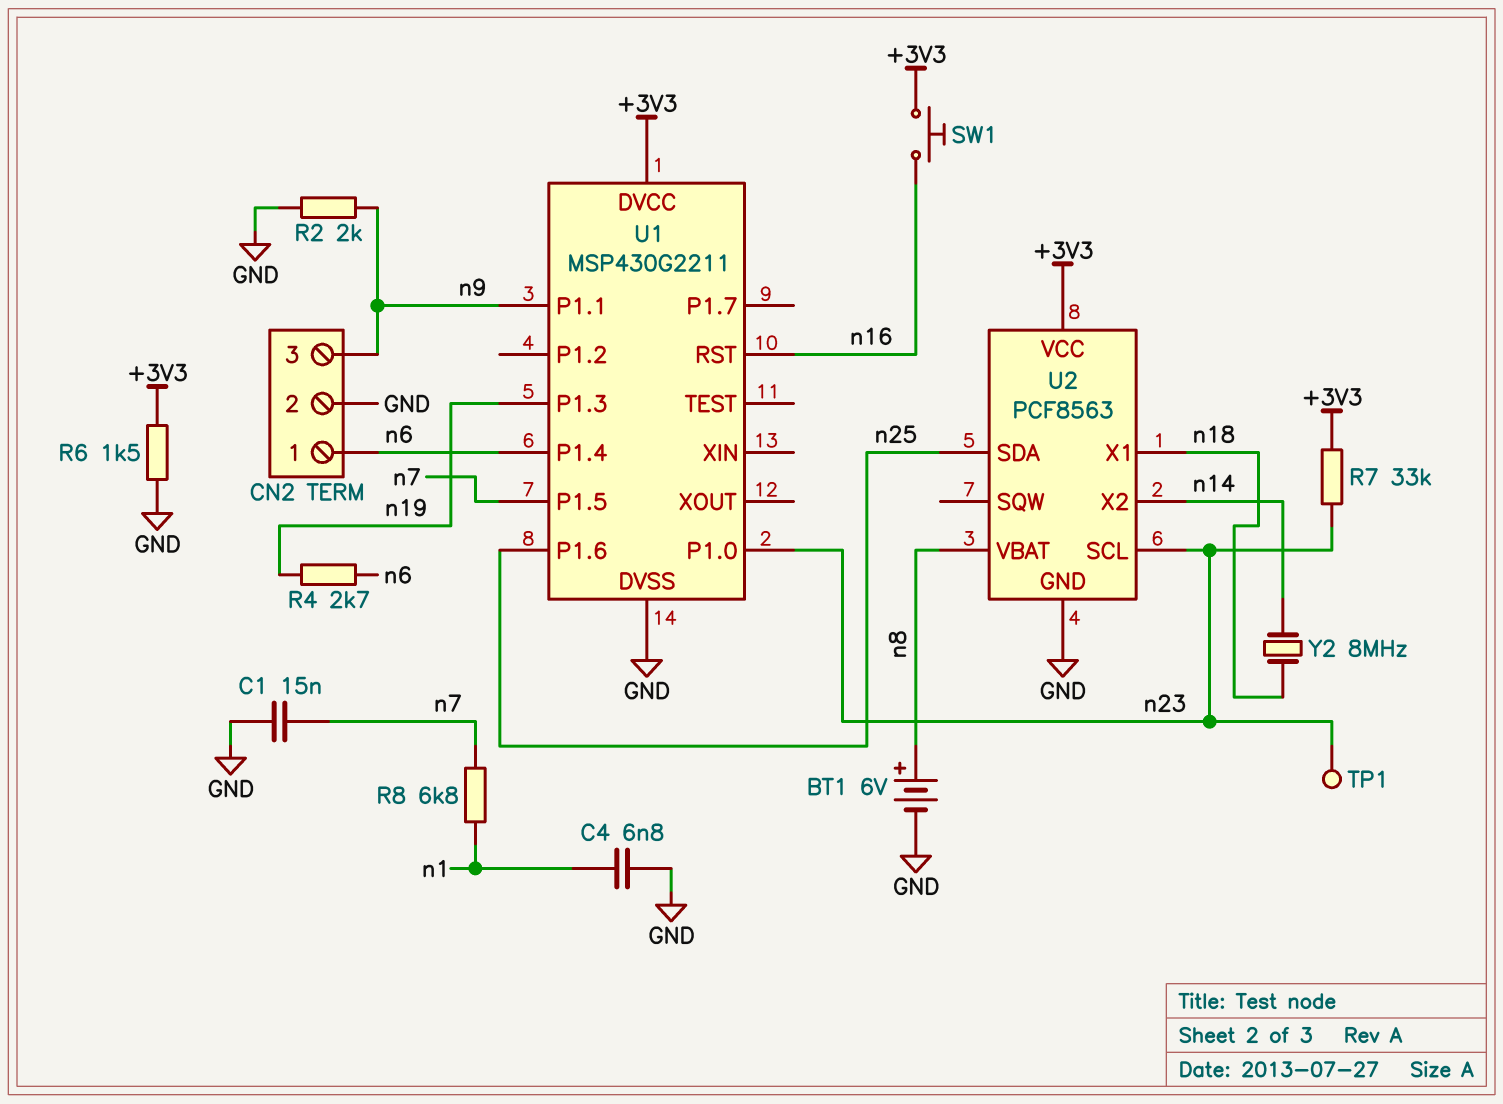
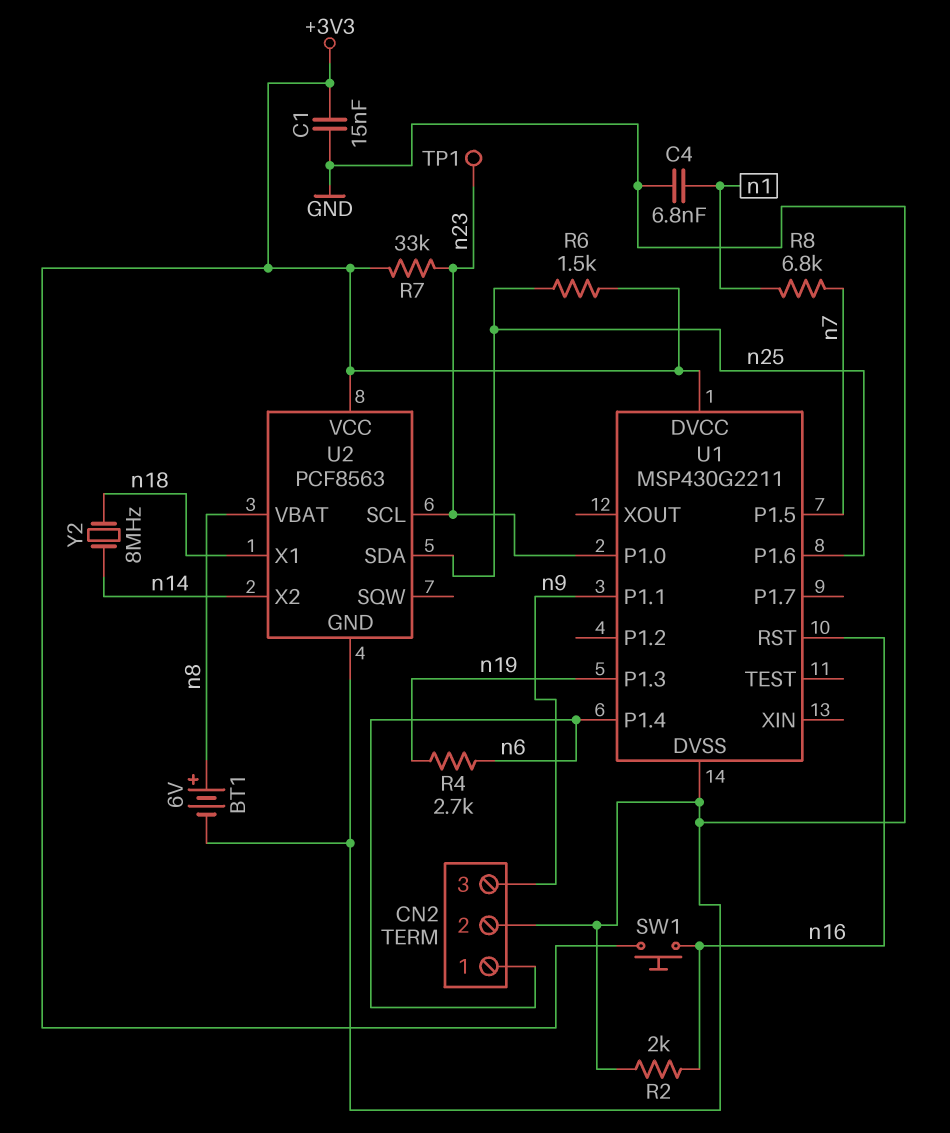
C1: 15nF (GND, n7) -> 15nF (+3V3, GND)
R2: 2k (GND, n9) -> 2k (GND, n16)
R6: 1.5k (+3V3, GND) -> 1.5k (+3V3, n25)

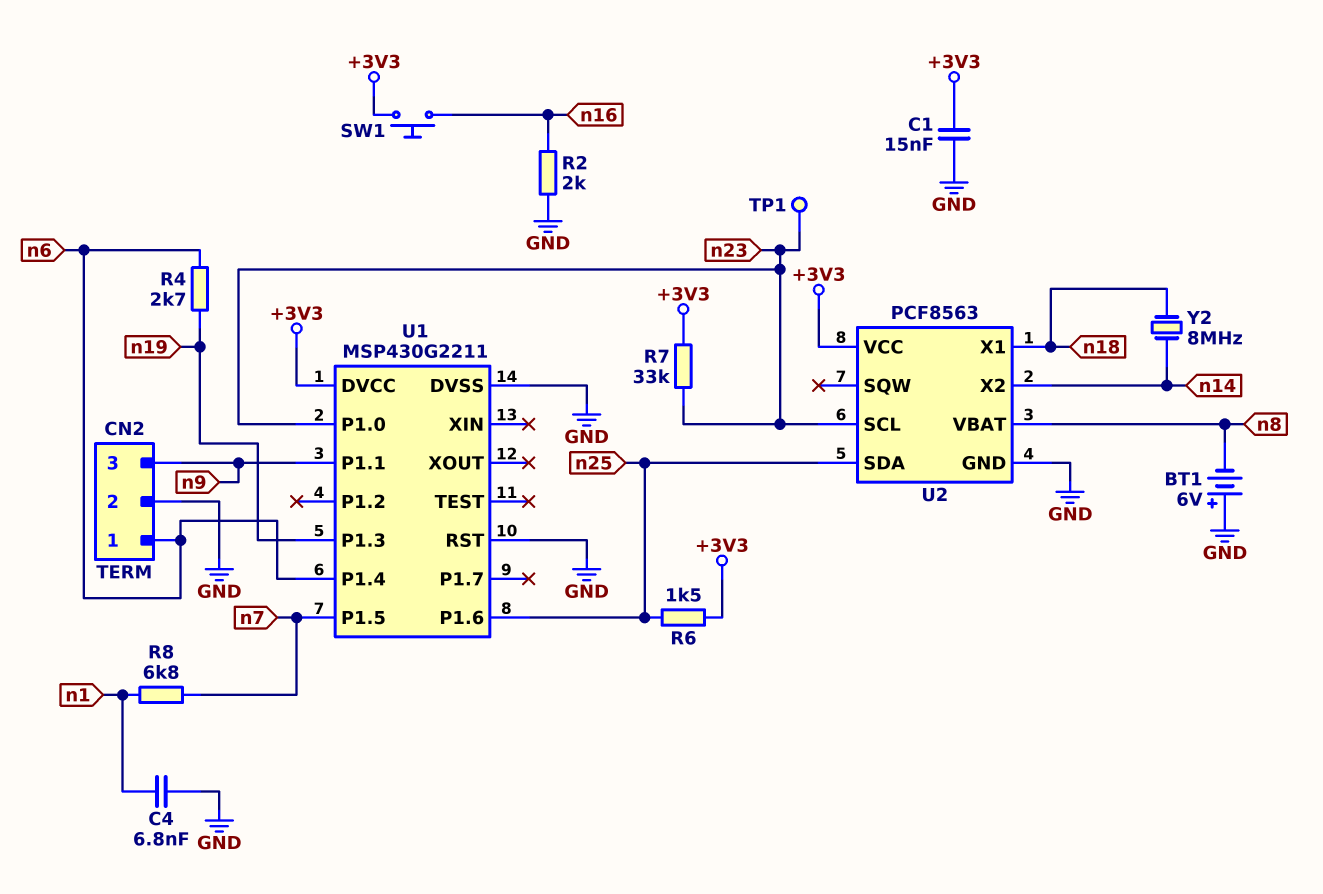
BT1: 6V (plus n8, minus GND) -> 6V (plus GND, minus n8)
U1 pin RST: n16 -> GND

